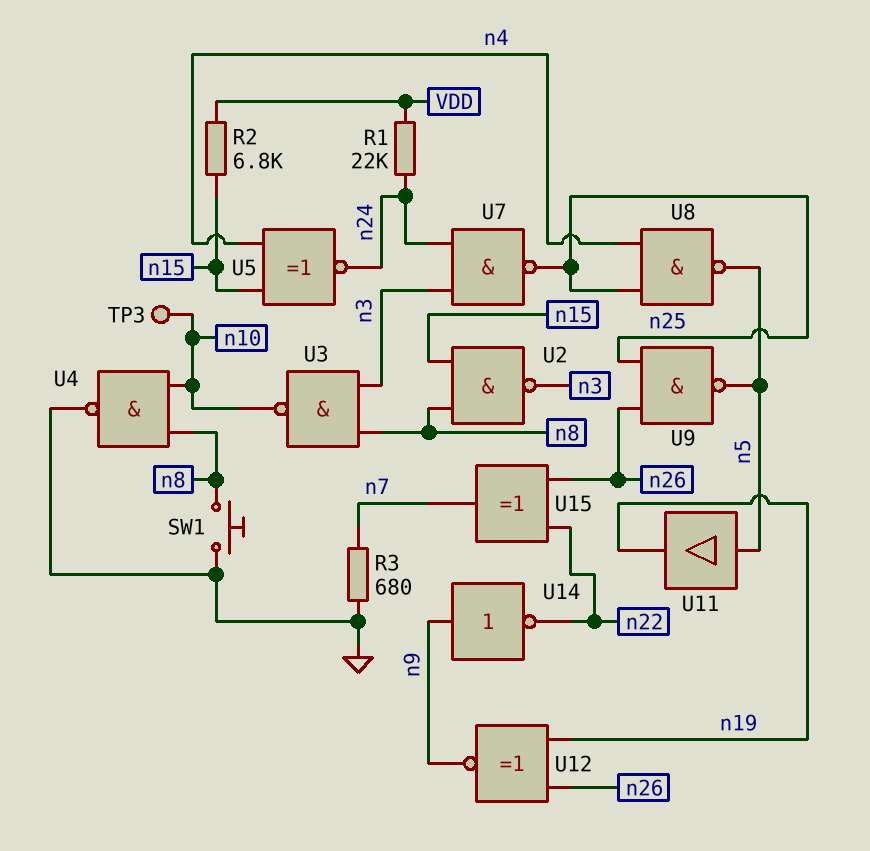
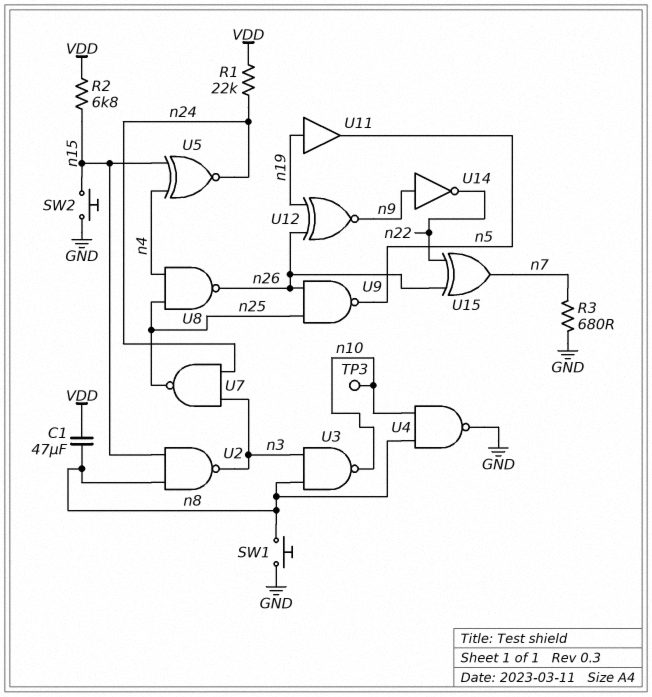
C1: none -> 47uF (VDD, n8)
SW2: none -> button (GND, n15)
U8: NAND (in n4, in n25, out n5) -> NAND (in n4, in n25, out n26)
U11: buffer (in n5, out n19) -> buffer (in n19, out n5)

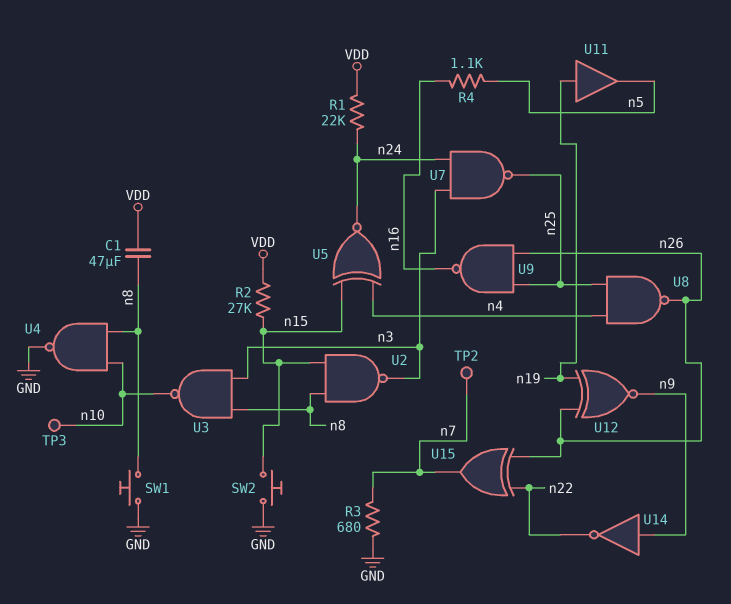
R2: 6.8k (VDD, n15) -> 27k (VDD, n15)
R4: none -> 1.1k (n5, n16)
TP2: none -> test point (n7)
U9: NAND (in n25, in n26, out n5) -> NAND (in n25, in n26, out n16)

